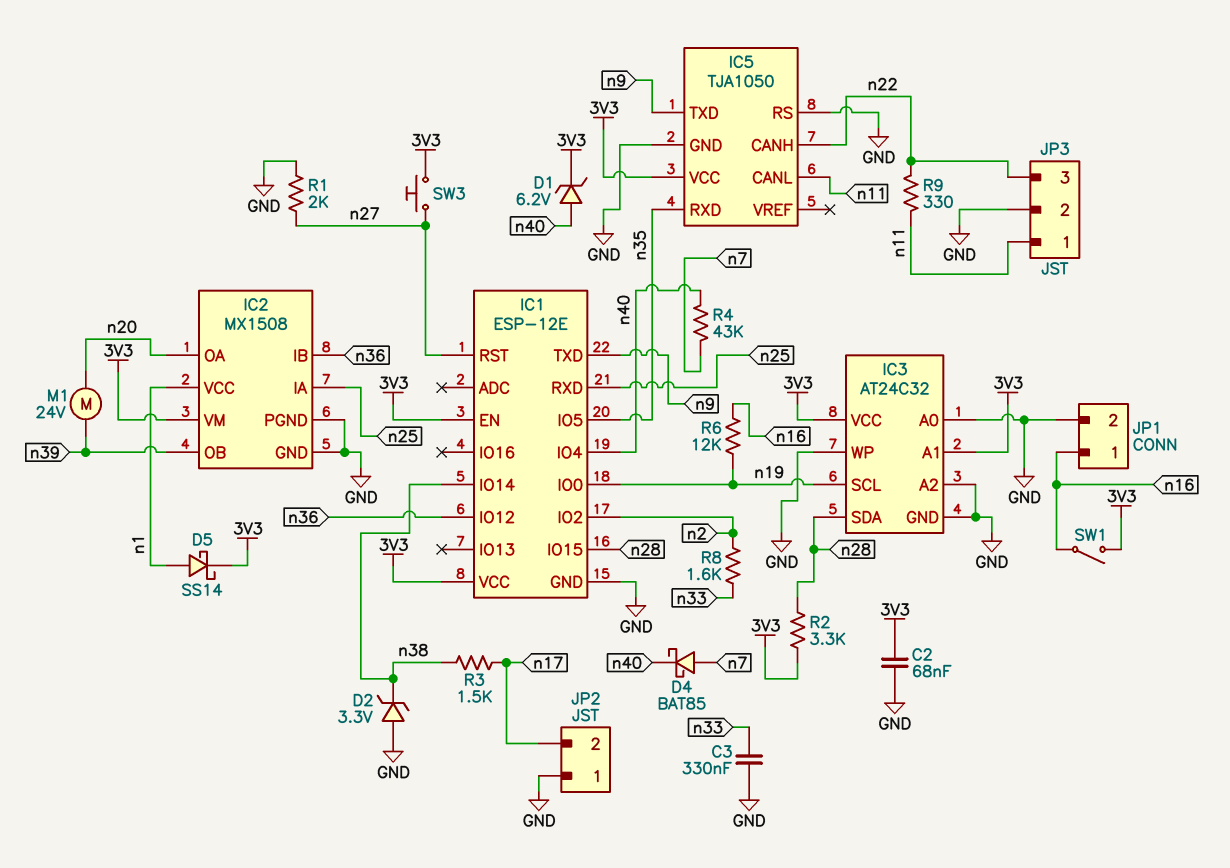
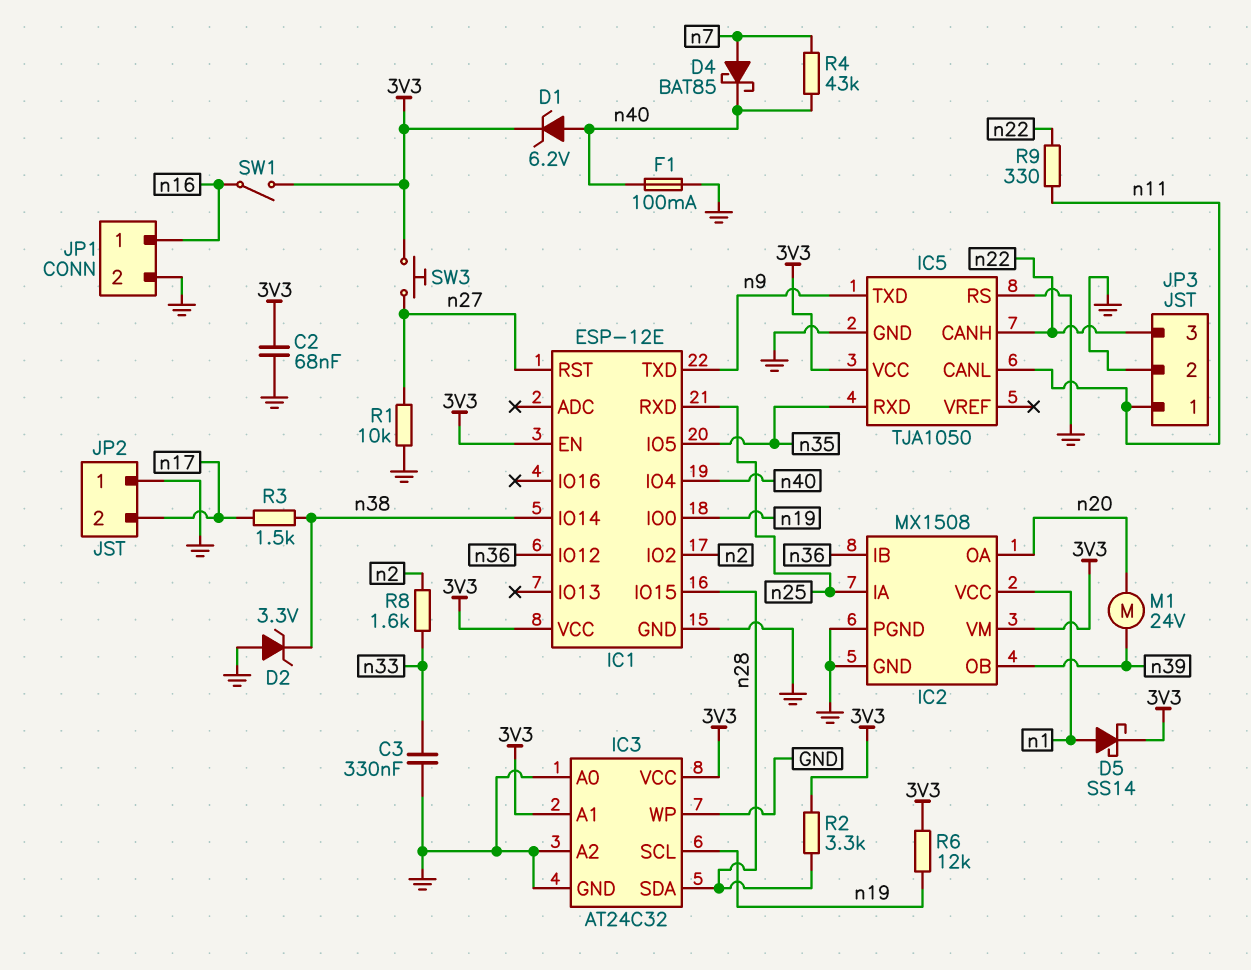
F1: none -> 100mA (GND, n40)
R1: 2k (GND, n27) -> 10k (GND, n27)
R6: 12k (n16, n19) -> 12k (3V3, n19)

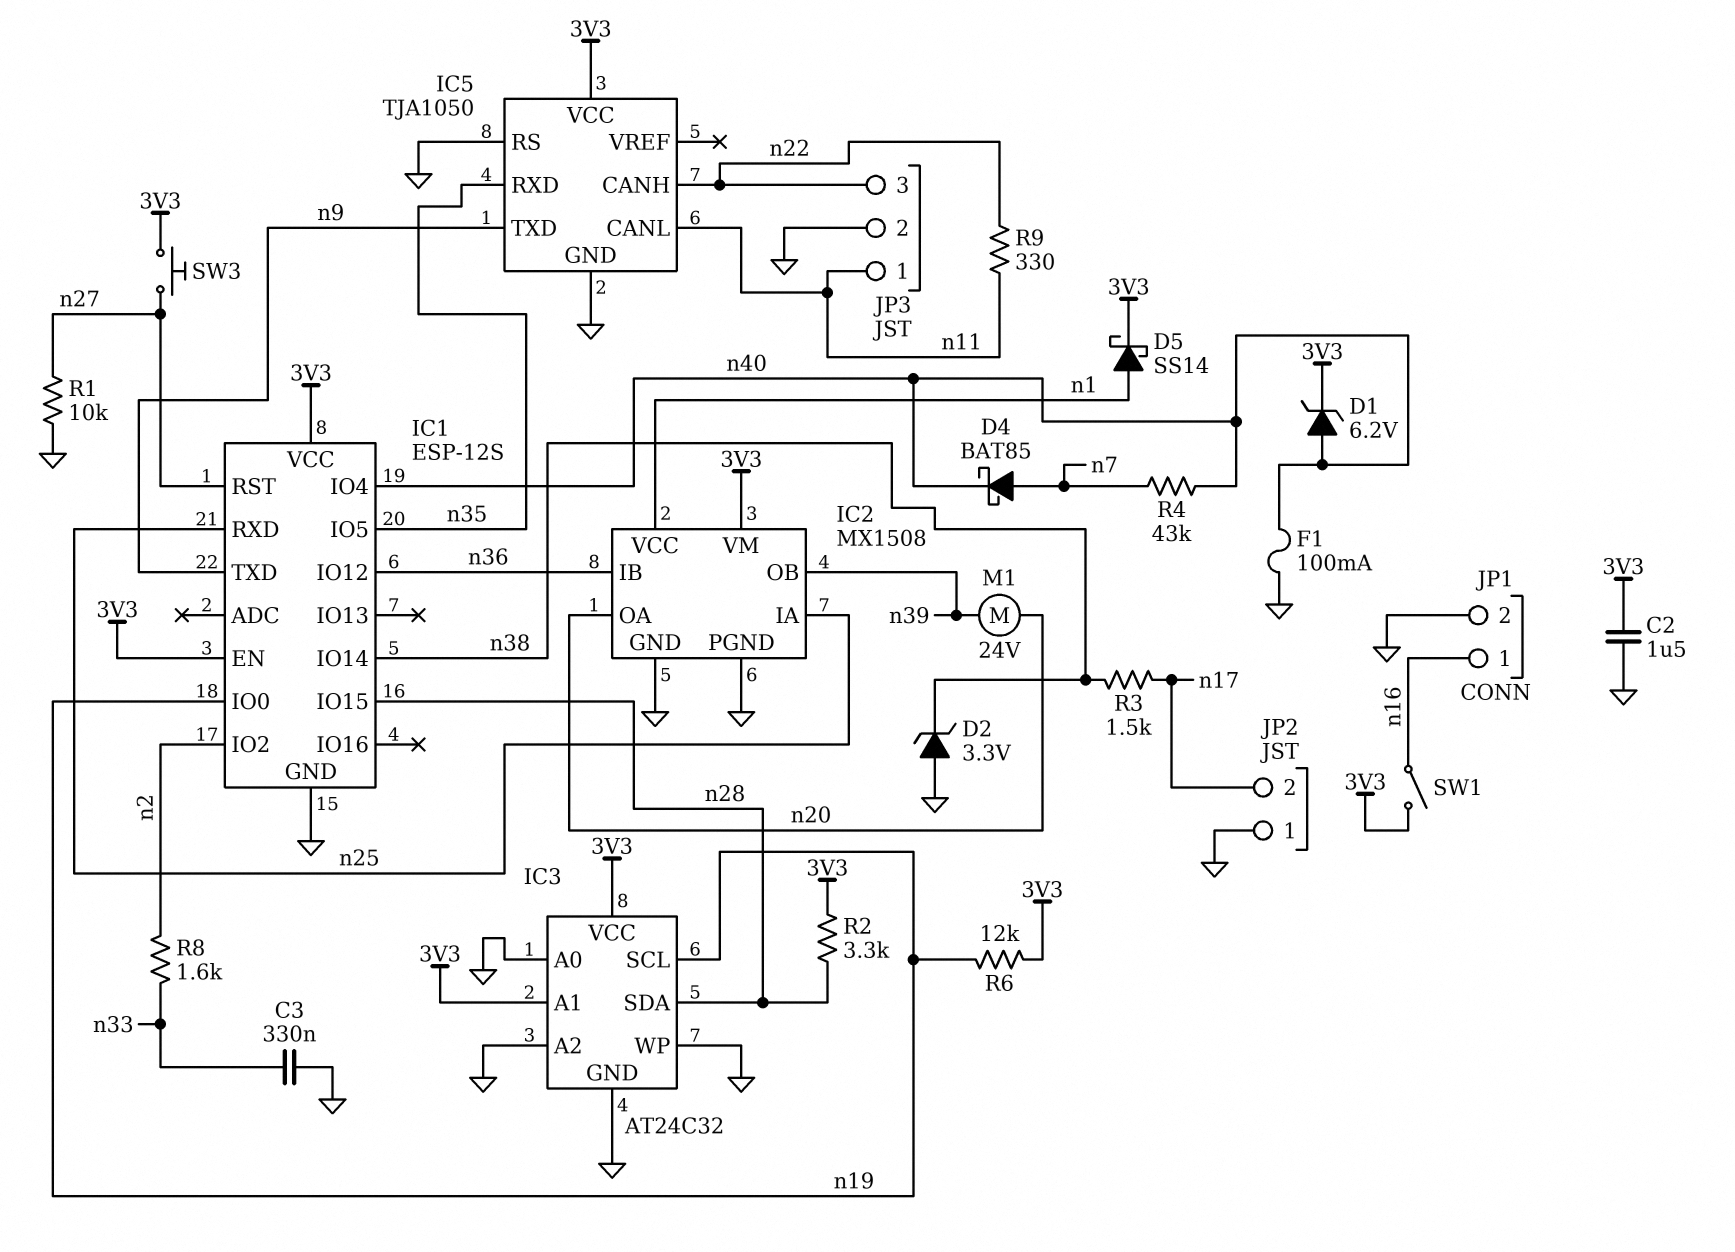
C2: 68nF (3V3, GND) -> 1.5uF (3V3, GND)
IC1: ESP-12E -> ESP-12S

